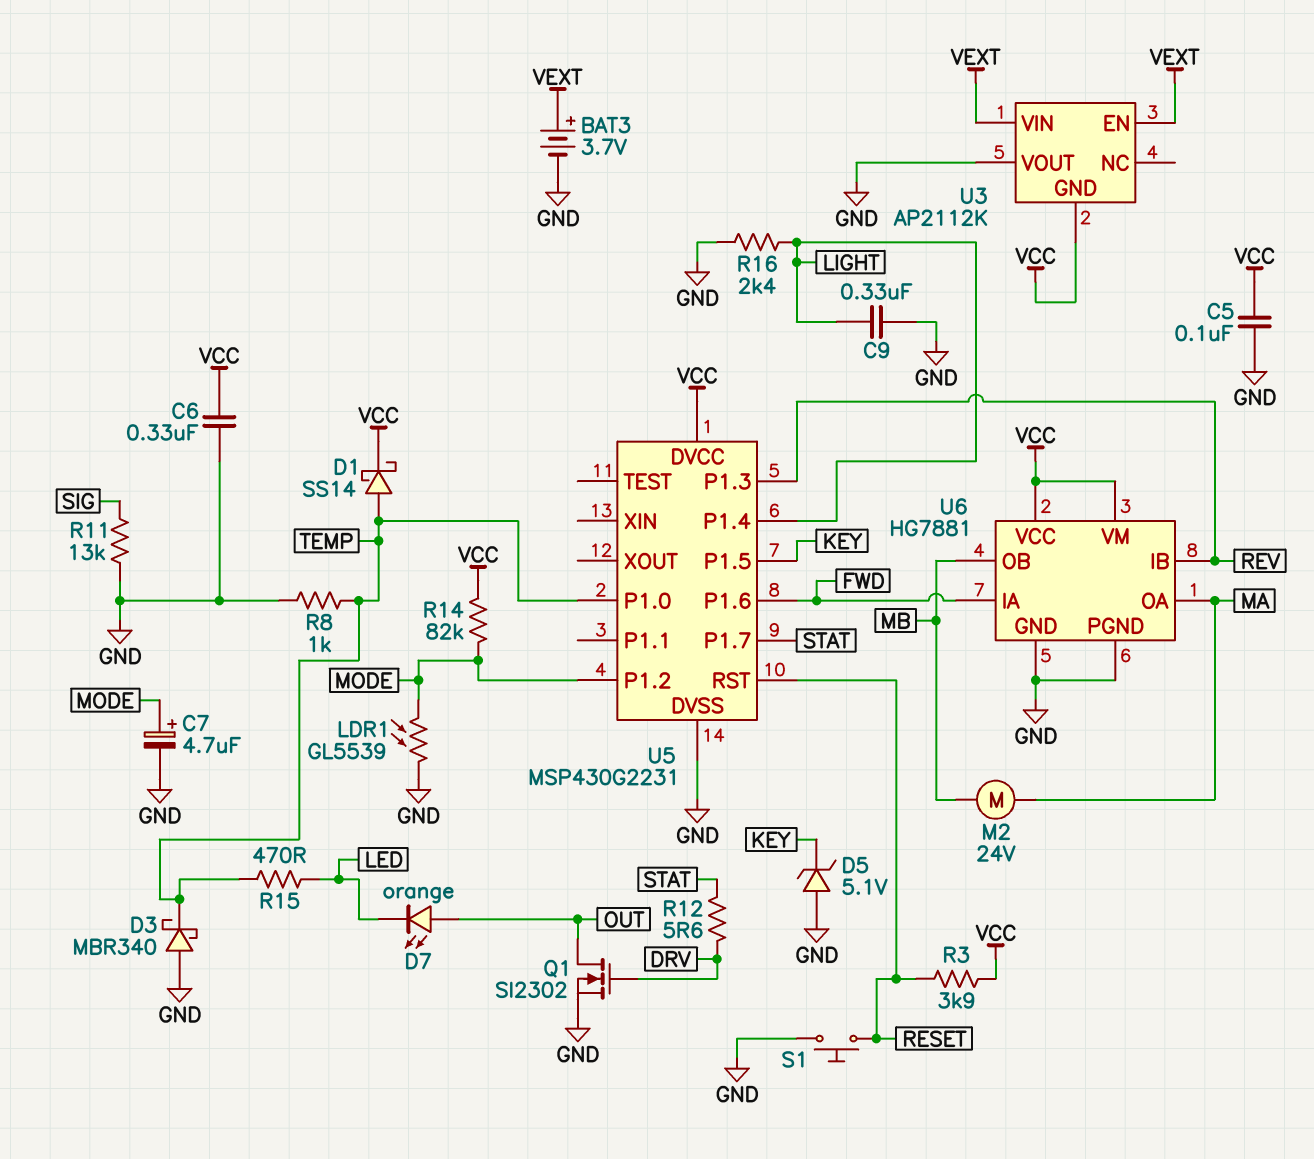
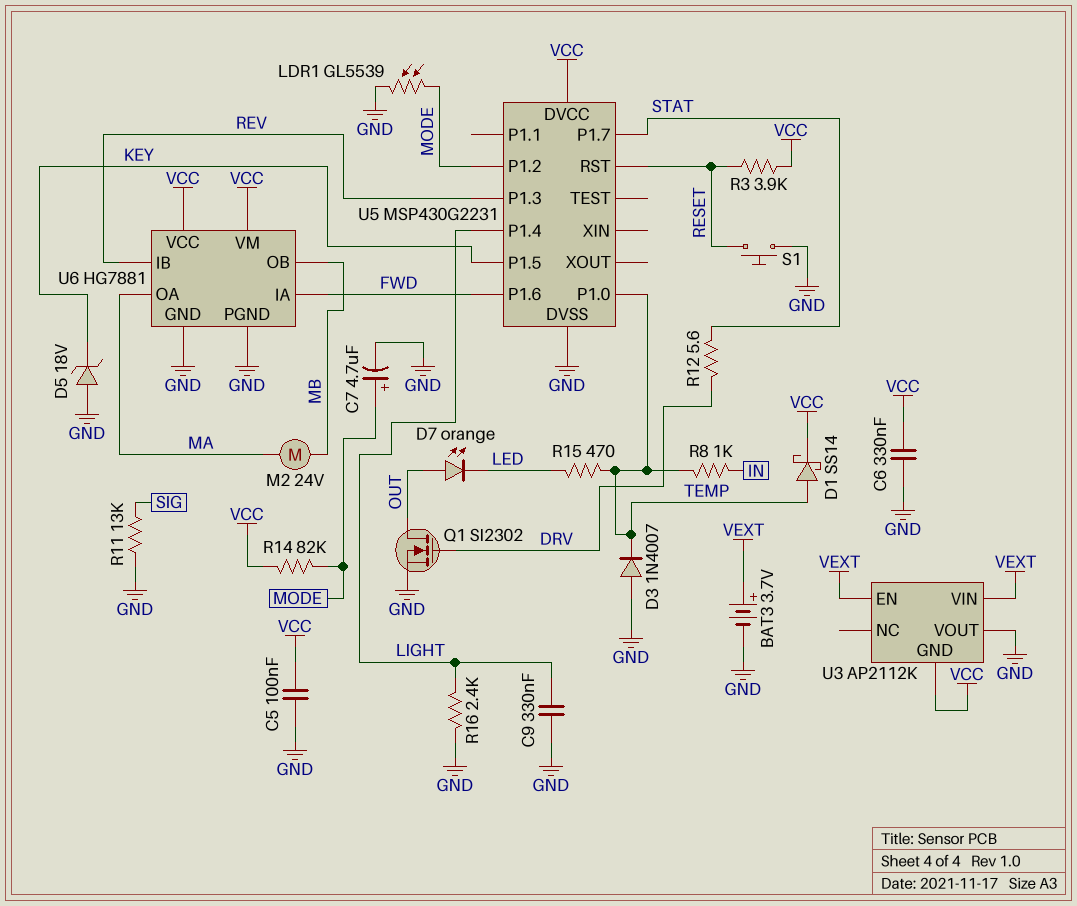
D3: schottky MBR340 (A GND, K TEMP) -> diode 1N4007 (A GND, K TEMP)
D5: zener 5.1V (A GND, K KEY) -> zener 18V (A GND, K KEY)
R8: 1k (GND, TEMP) -> 1k (IN, TEMP)

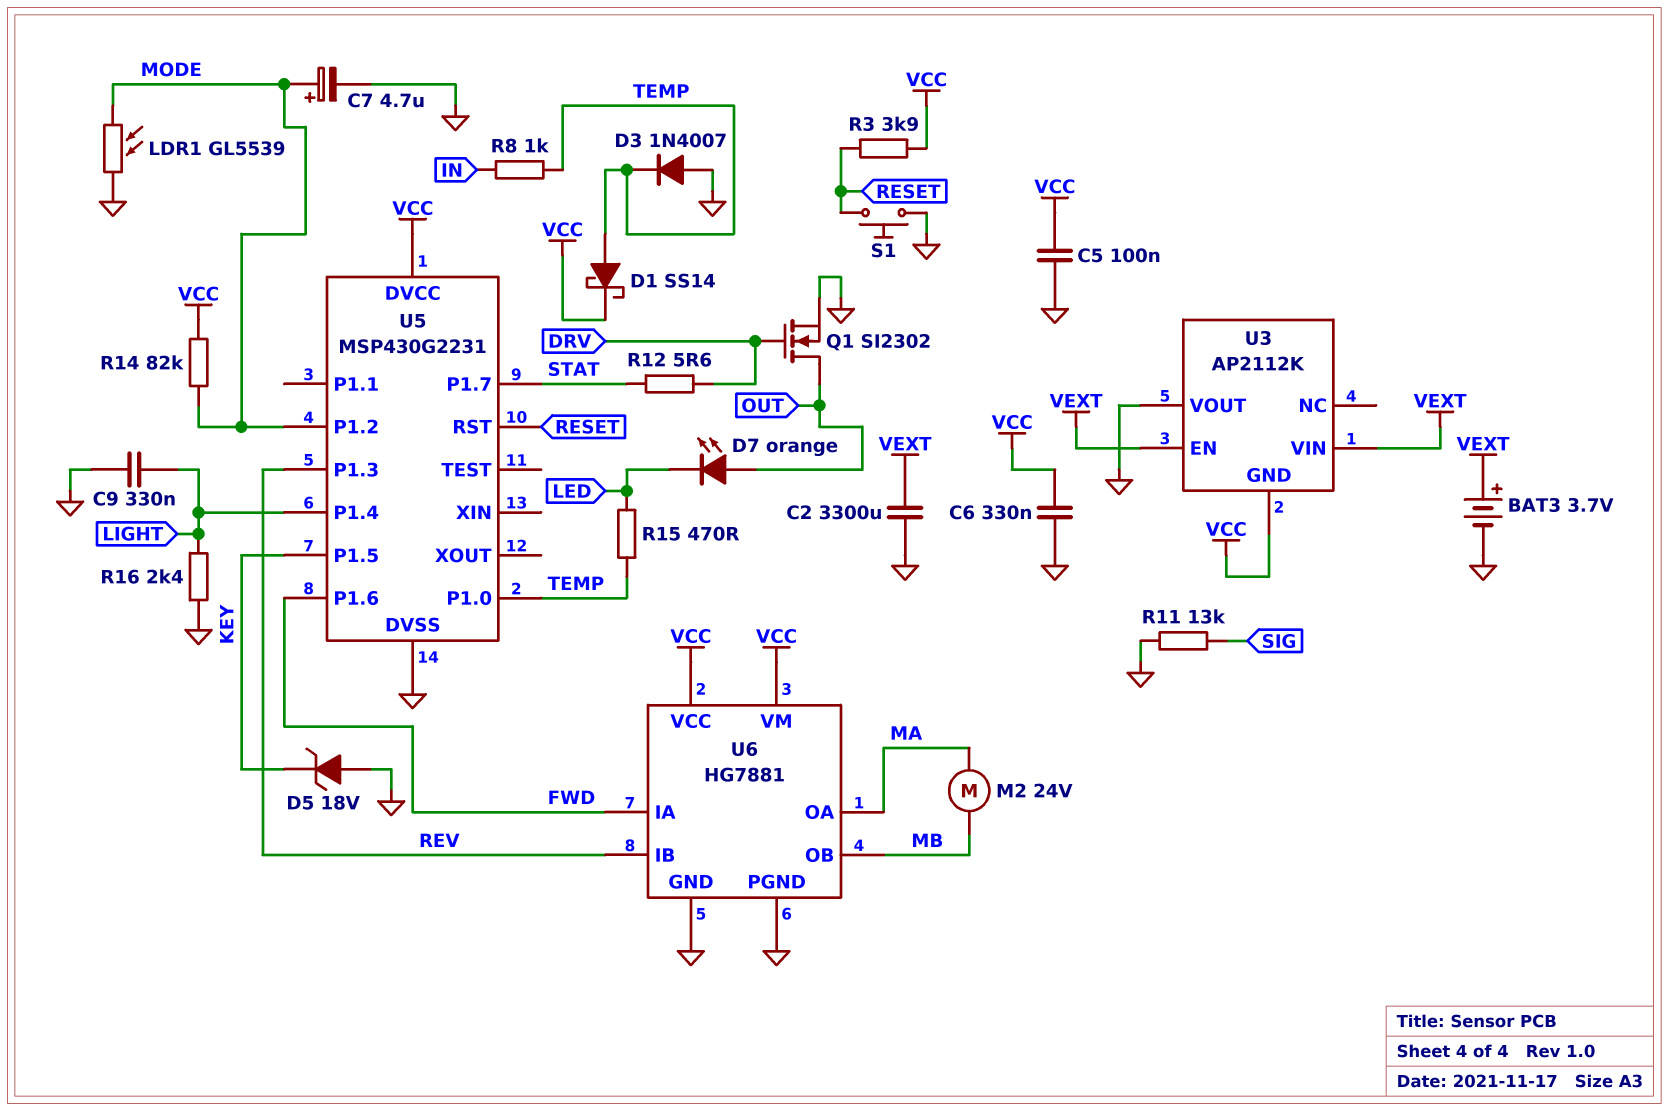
C2: none -> 3300uF (GND, VEXT)

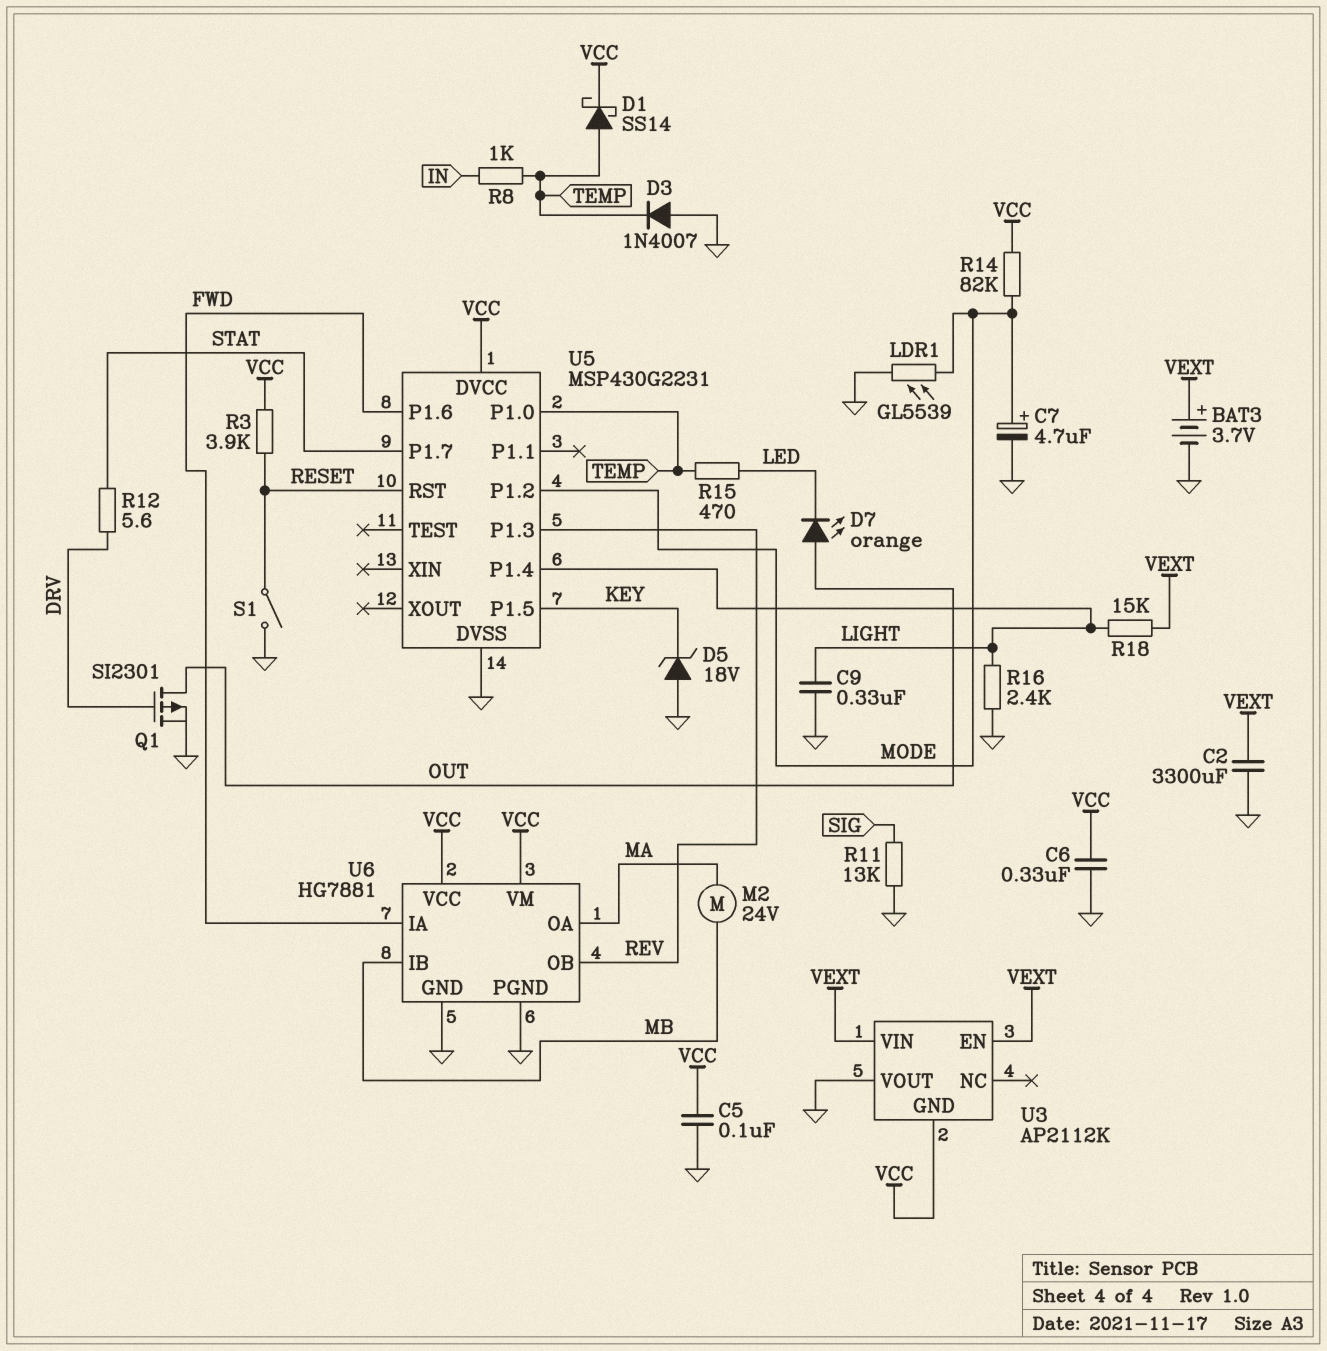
Q1: NMOS SI2302 (G DRV, D OUT, S GND) -> PMOS SI2301 (G DRV, D OUT, S GND)
R18: none -> 15k (LIGHT, VEXT)
S1: button (GND, RESET) -> switch (GND, RESET)
U6 pin IB: REV -> MB
U6 pin OB: MB -> REV

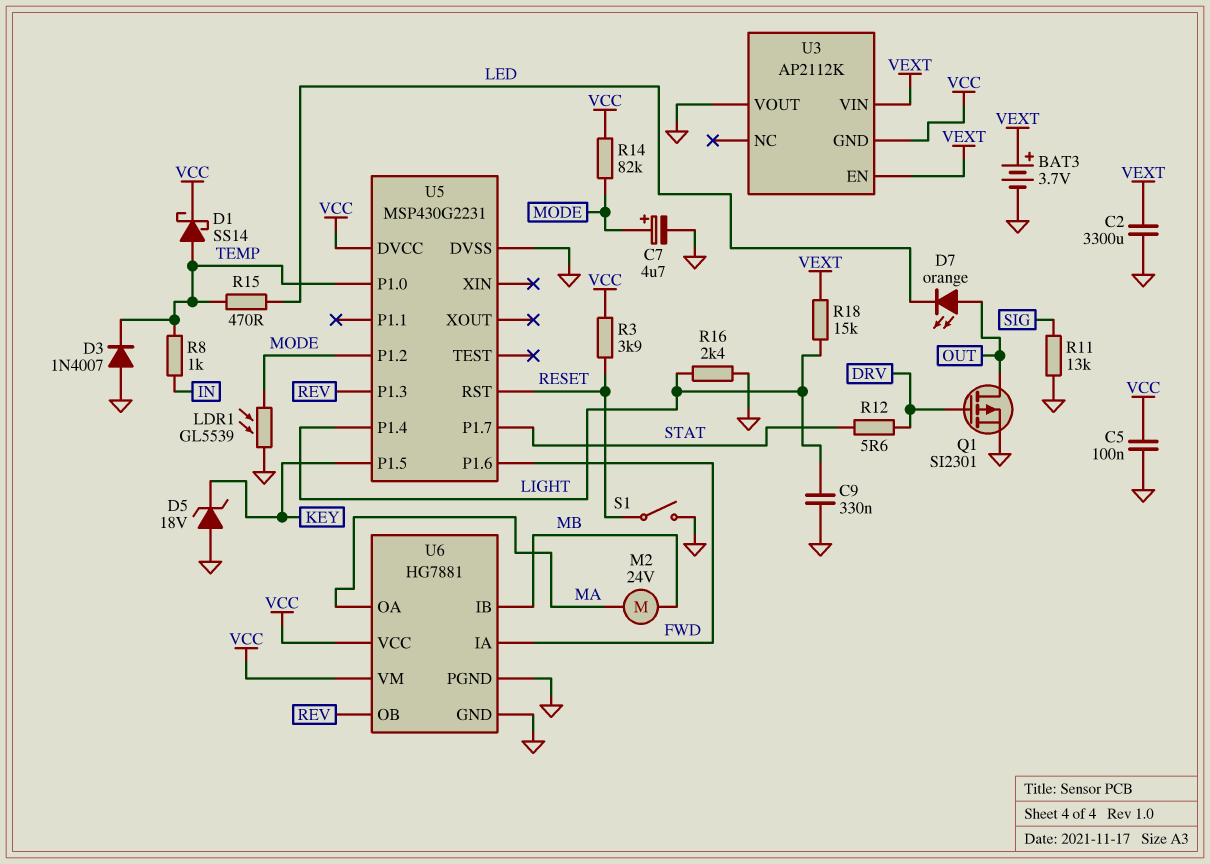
C6: 330nF (GND, VCC) -> none

